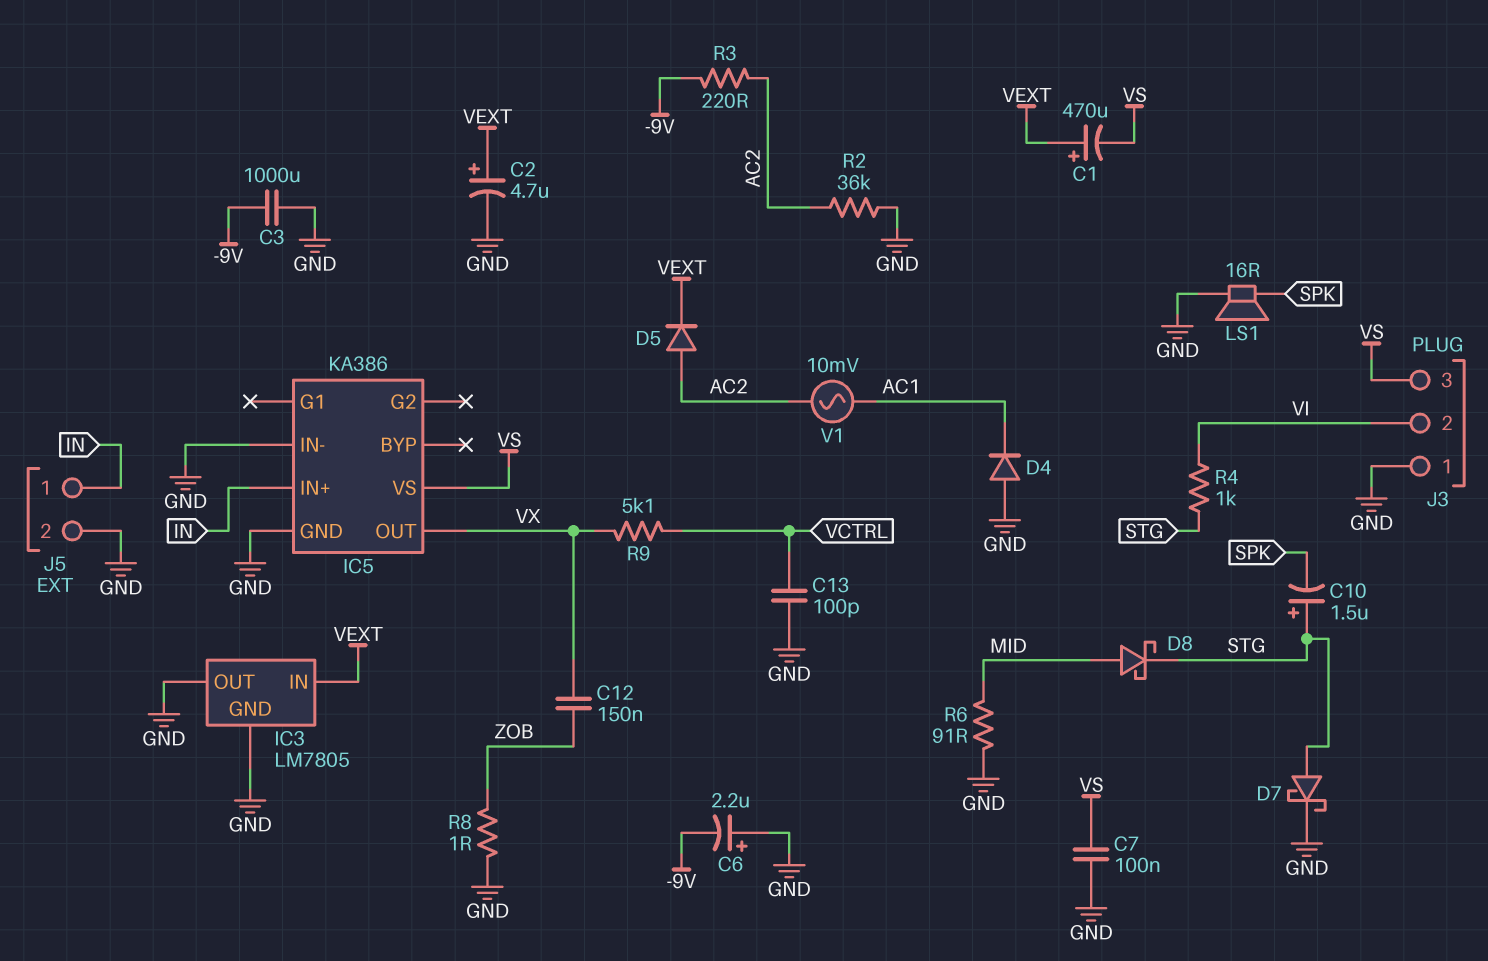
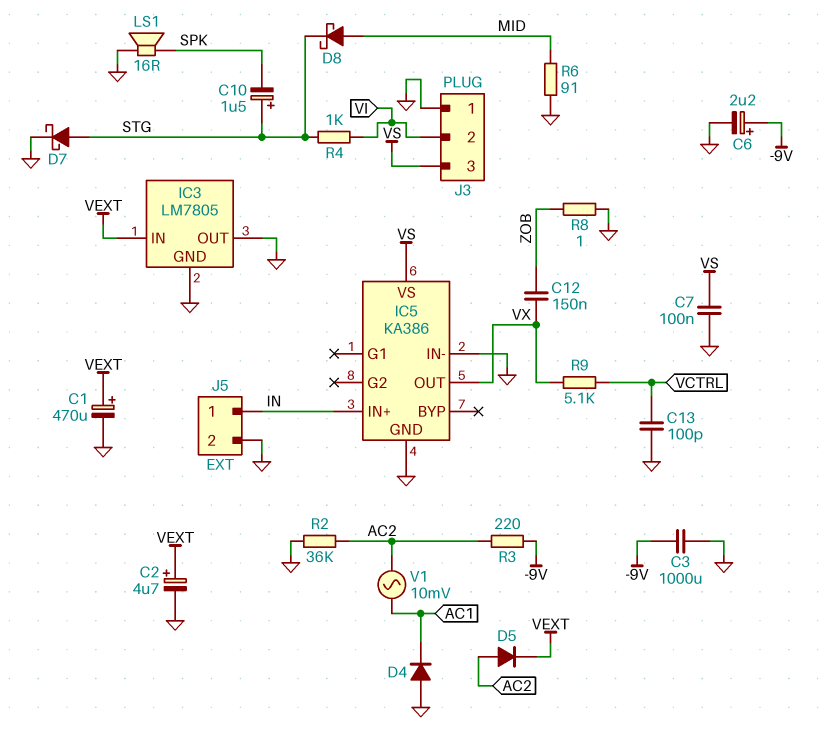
C1: 470uF (plus VEXT, minus VS) -> 470uF (plus VEXT, minus GND)
C6: 2.2uF (plus GND, minus -9V) -> 2.2uF (plus -9V, minus GND)

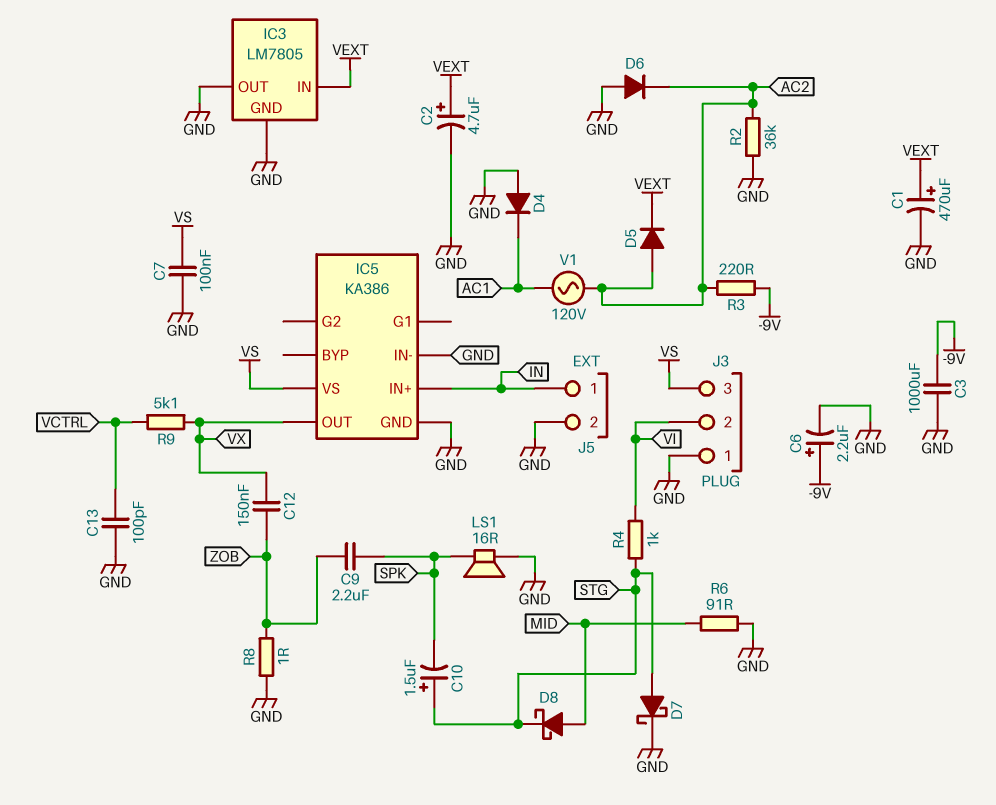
C9: none -> 2.2uF (SPK, ZOB)
D6: none -> diode (A GND, K AC2)
V1: AC 10mV (AC1, AC2) -> AC 120V (AC1, AC2)

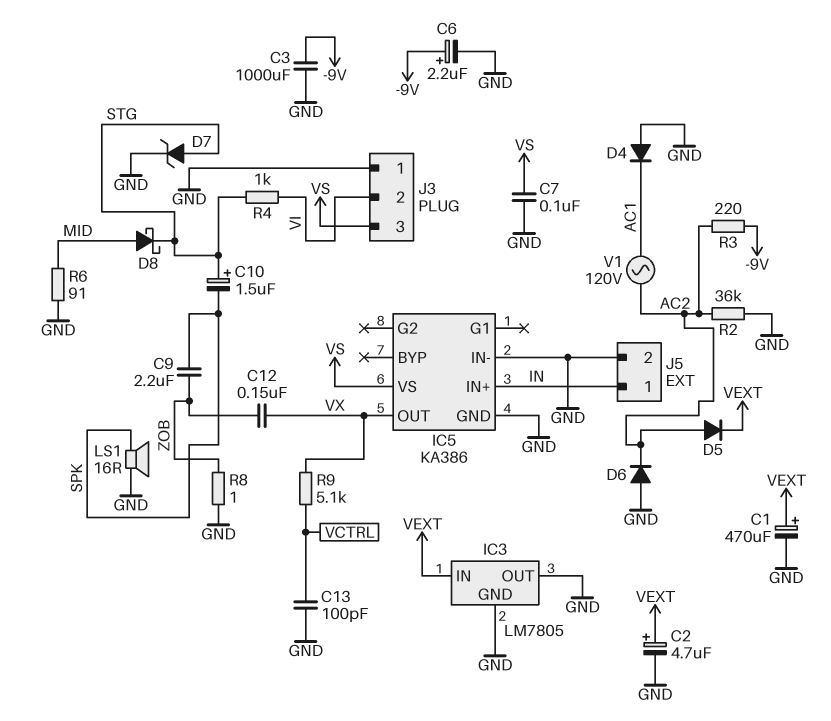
D7: schottky (A STG, K GND) -> zener (A STG, K GND)

